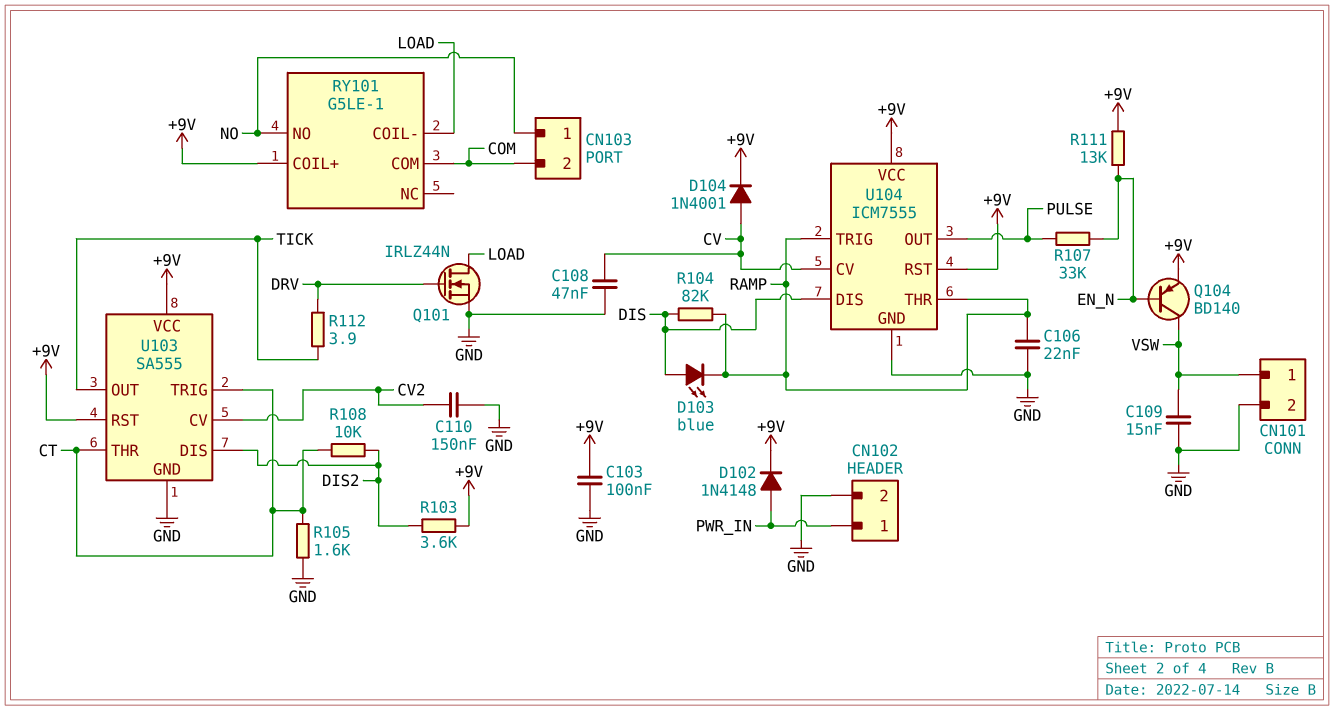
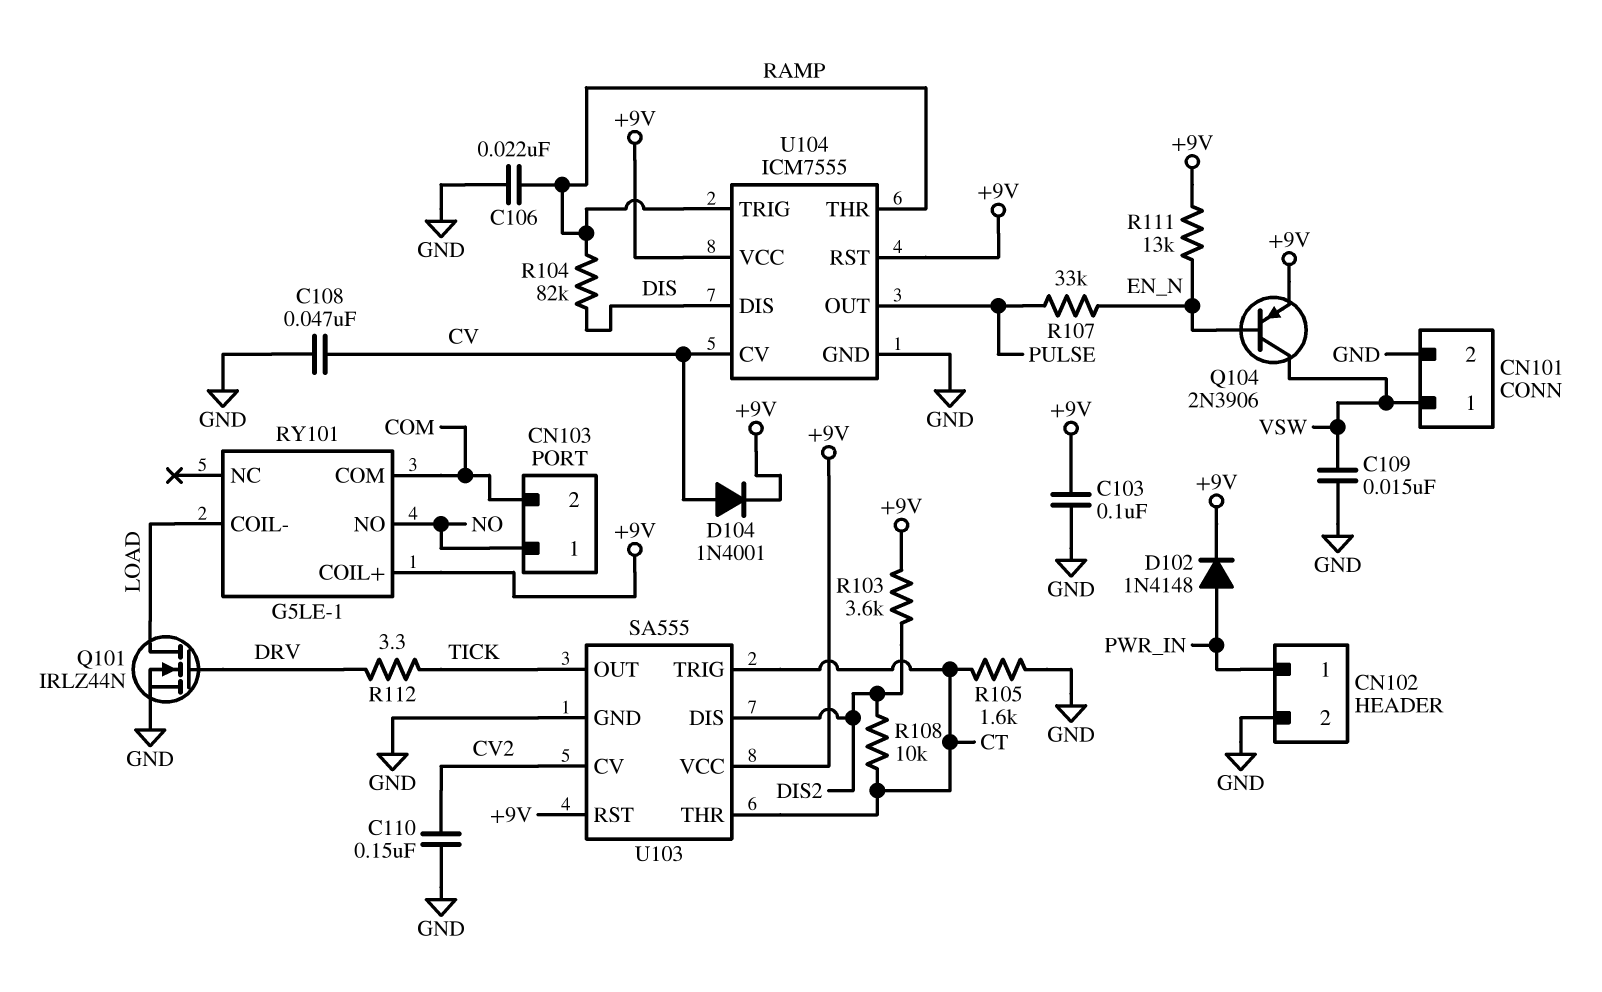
D103: LED blue (A DIS, K RAMP) -> none
Q104: PNP BD140 (B EN_N, C VSW, E +9V) -> PNP 2N3906 (B EN_N, C VSW, E +9V)
R112: 3.9 (DRV, TICK) -> 3.3 (DRV, TICK)

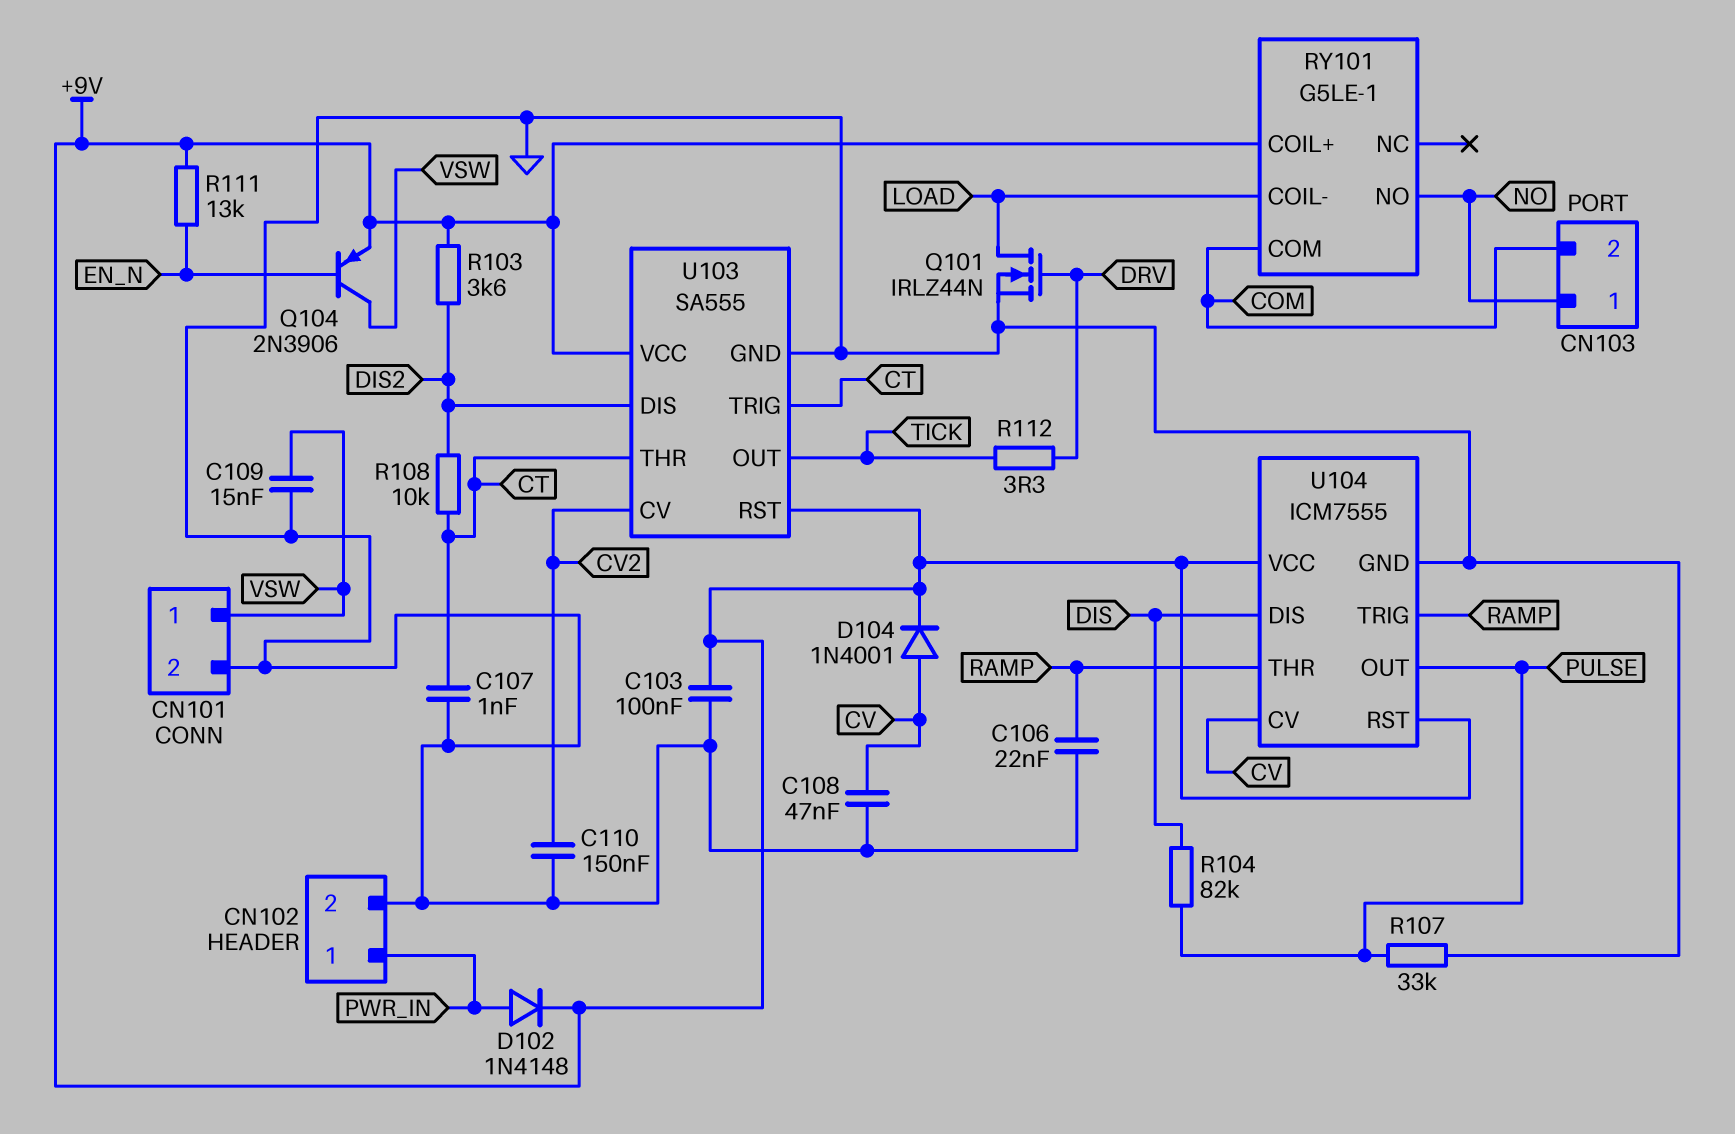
C107: none -> 1nF (CT, GND)
R104: 82k (DIS, RAMP) -> 82k (DIS, PULSE)
R105: 1.6k (CT, GND) -> none
R107: 33k (EN_N, PULSE) -> 33k (GND, PULSE)

